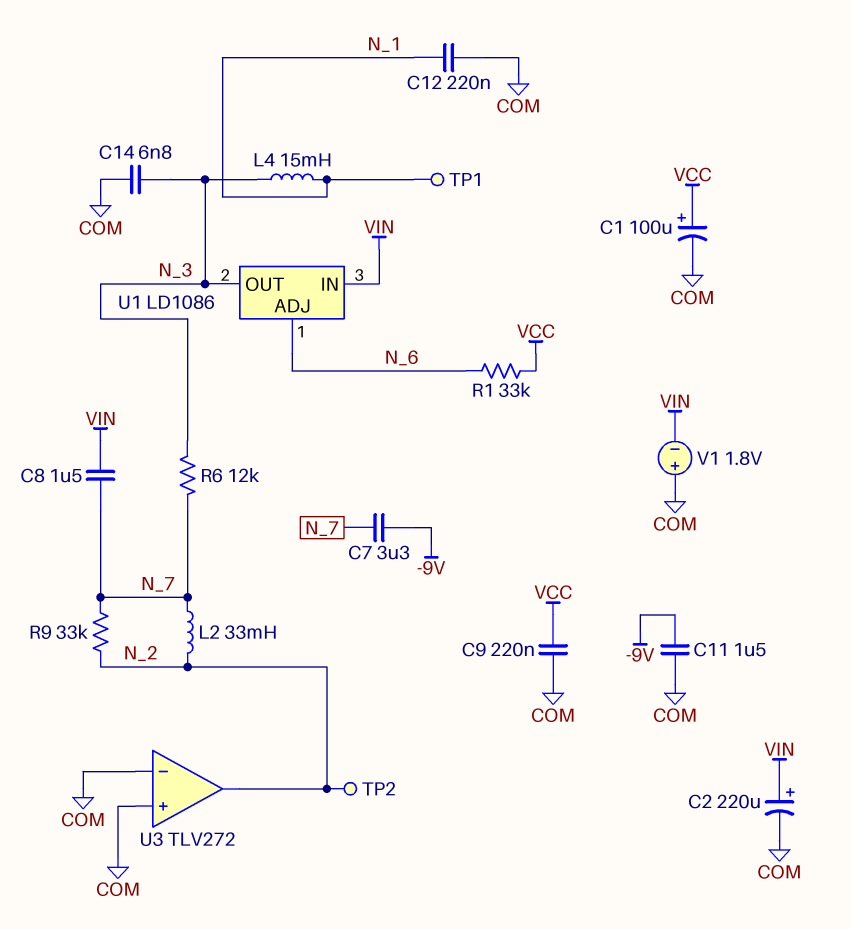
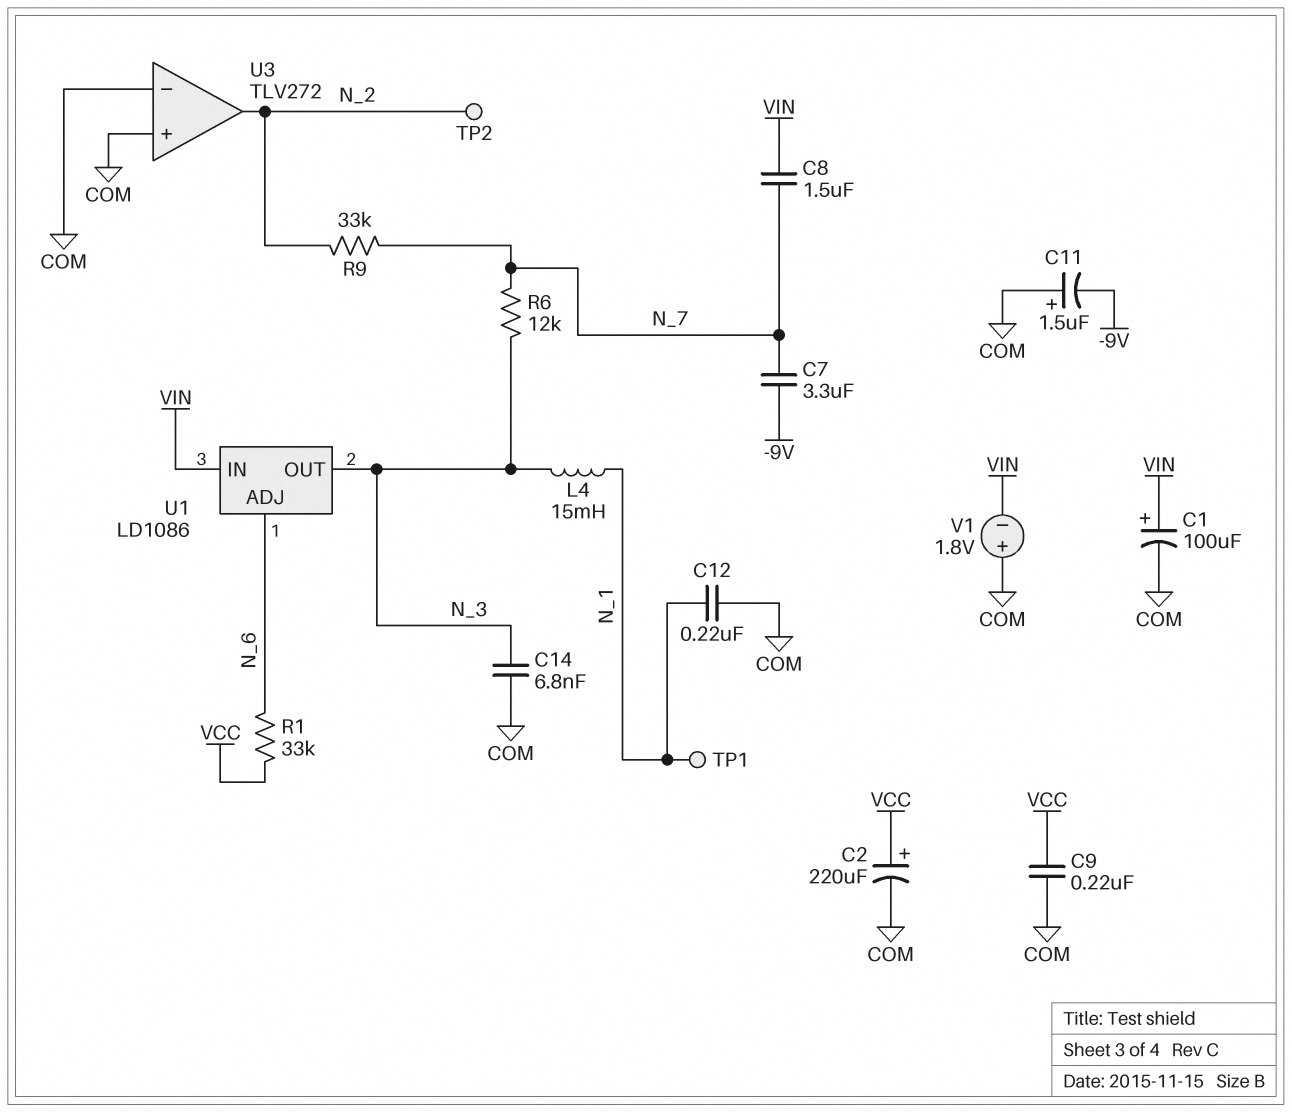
C1: 100uF (plus VCC, minus COM) -> 100uF (plus VIN, minus COM)
C2: 220uF (plus VIN, minus COM) -> 220uF (plus VCC, minus COM)
C11: 1.5uF (-9V, COM) -> 1.5uF (plus COM, minus -9V)
L2: 33mH (N_2, N_7) -> none

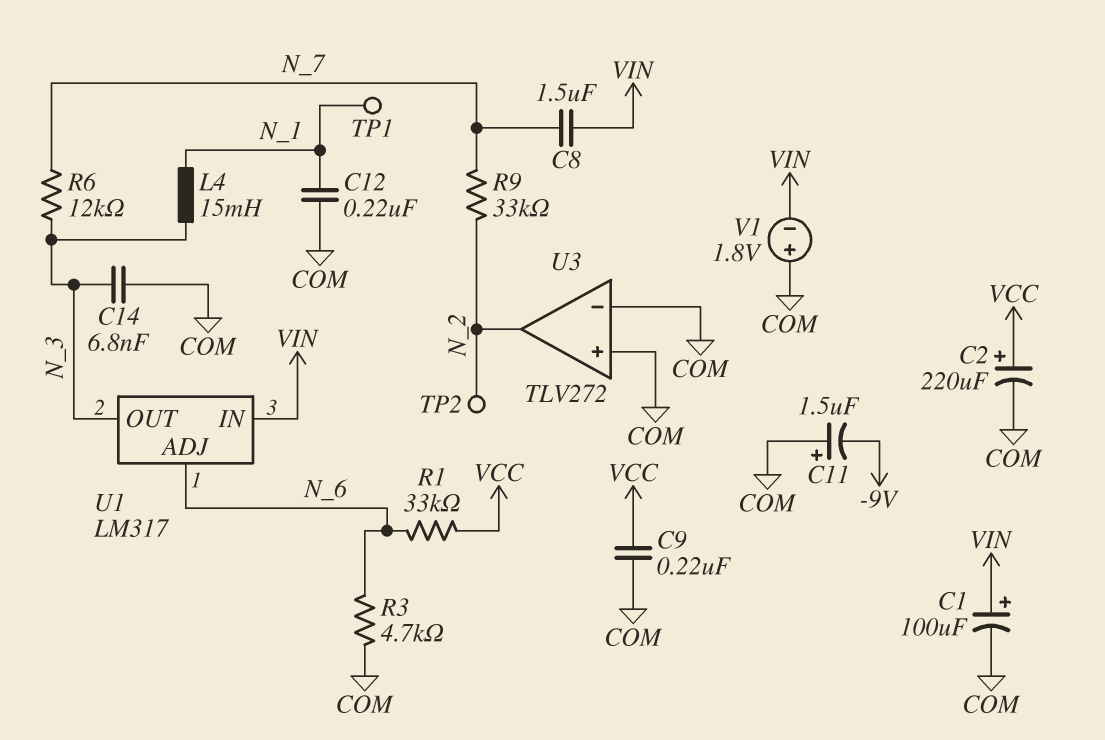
C7: 3.3uF (-9V, N_7) -> none
R3: none -> 4.7k (COM, N_6)
U1: LD1086 -> LM317

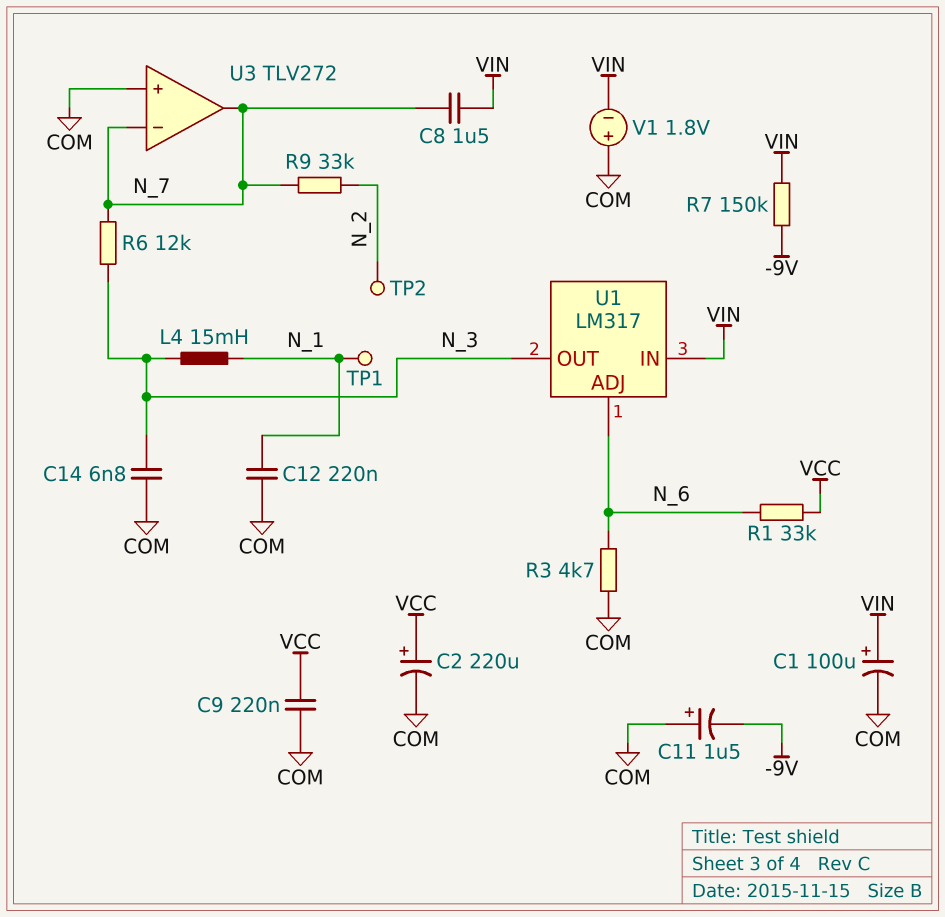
R7: none -> 150k (-9V, VIN)
U3 pin in-: COM -> N_7
U3 pin out: N_2 -> N_7

